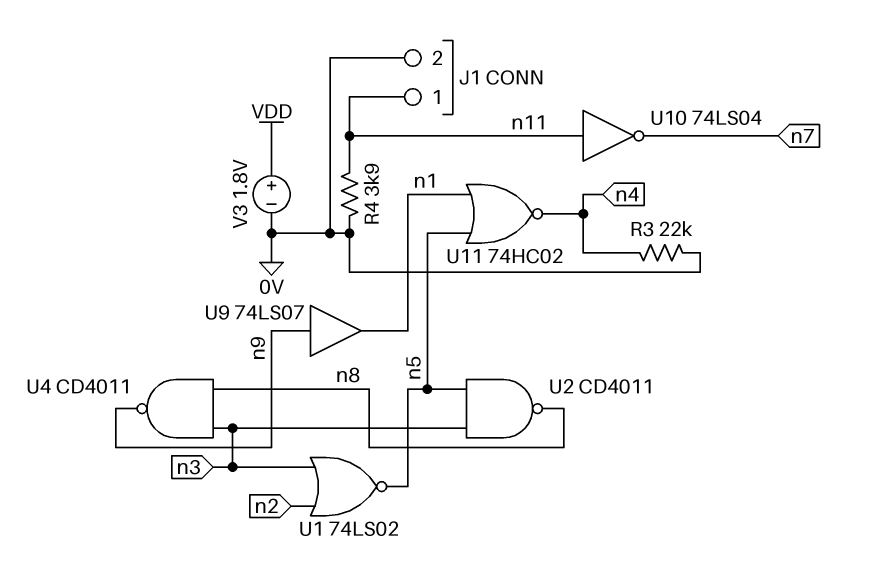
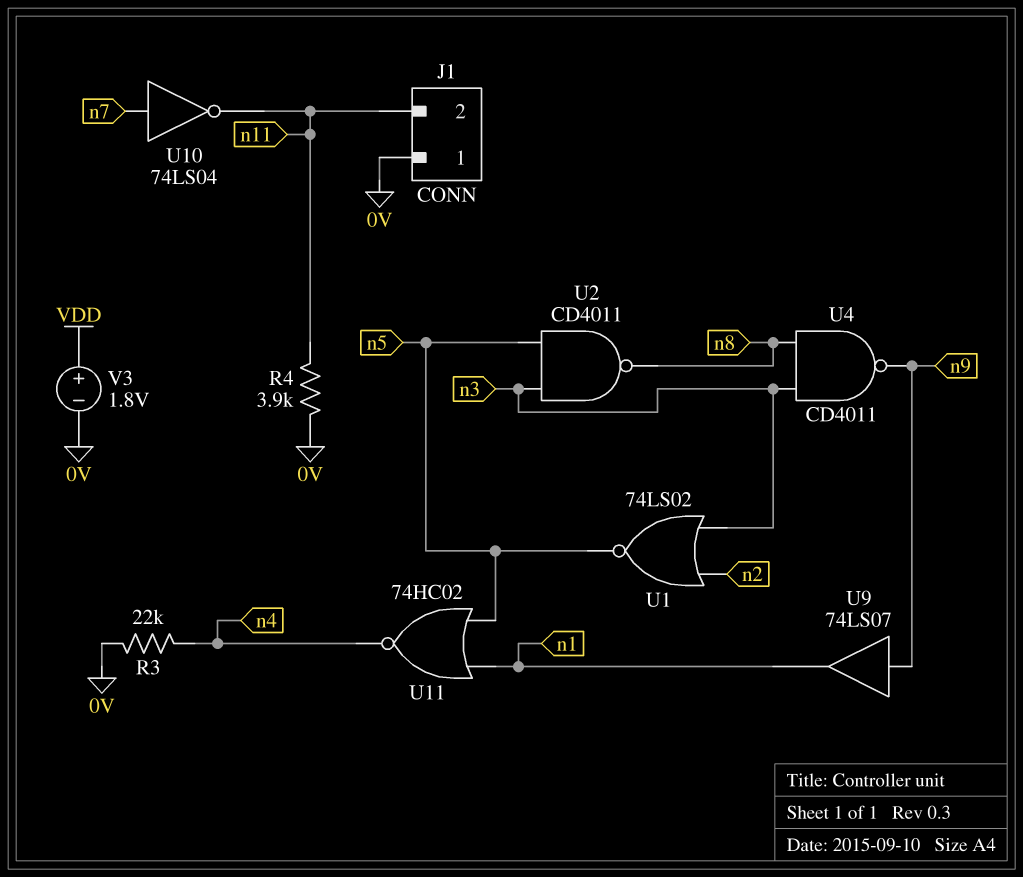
J1 pin 1: n11 -> 0V
J1 pin 2: 0V -> n11
U10: NOT 74LS04 (in n11, out n7) -> NOT 74LS04 (in n7, out n11)

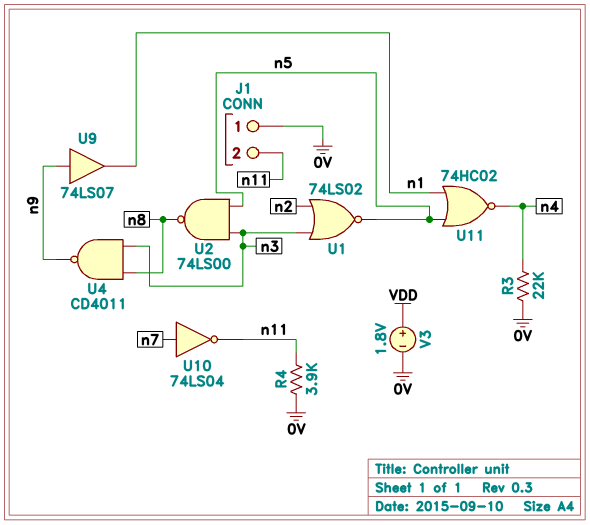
U2: NAND CD4011 (in n3, in n5, out n8) -> NAND 74LS00 (in n3, in n5, out n8)

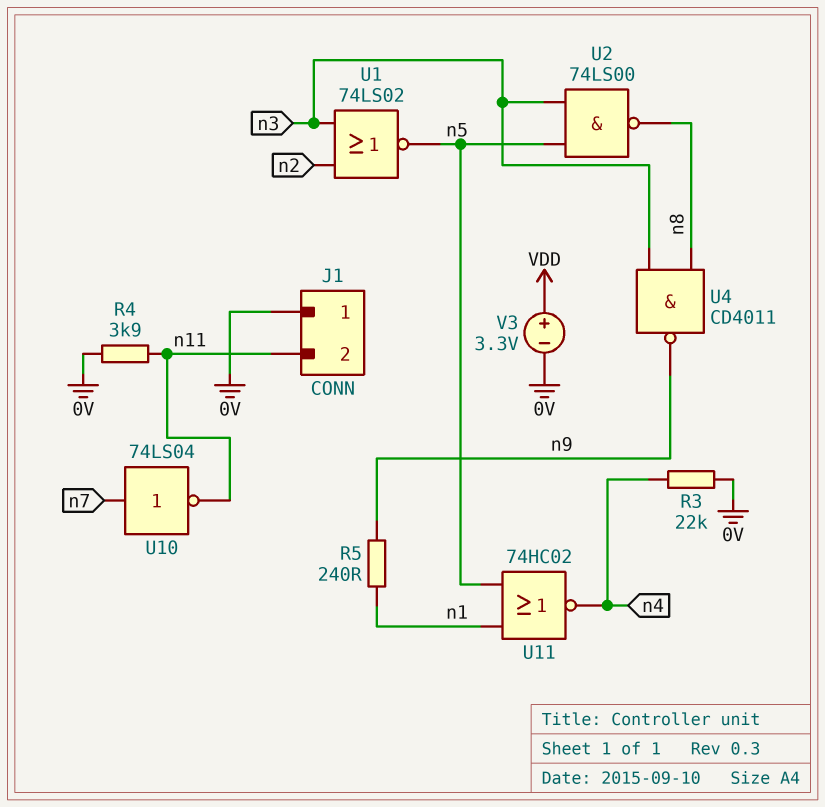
R5: none -> 240 (n1, n9)
U9: buffer 74LS07 (in n9, out n1) -> none
V3: 1.8V (plus VDD, minus 0V) -> 3.3V (plus VDD, minus 0V)

